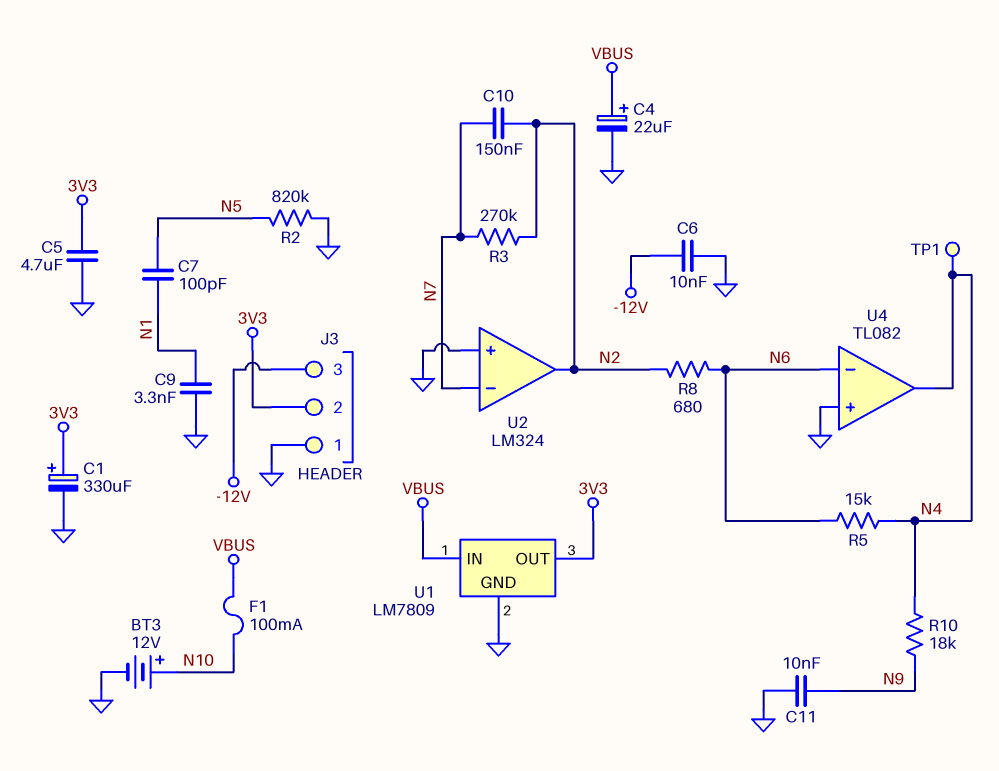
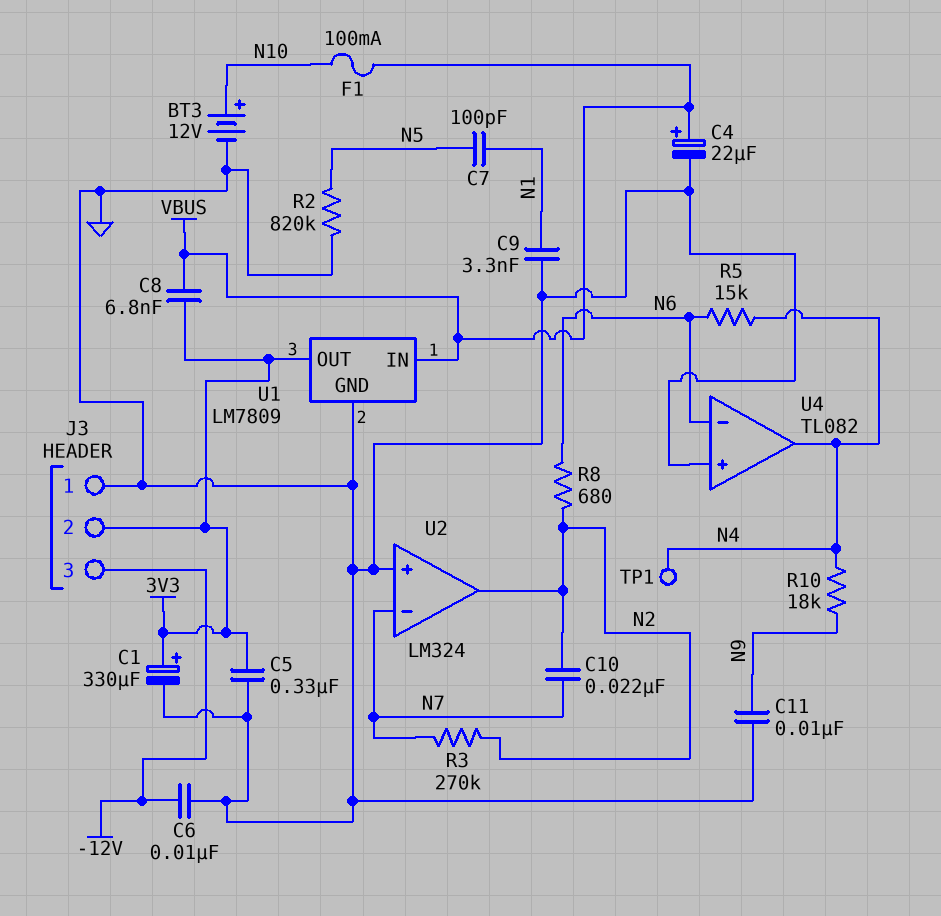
C5: 4.7uF (3V3, GND) -> 330nF (3V3, GND)
C8: none -> 6.8nF (3V3, VBUS)
C10: 150nF (N2, N7) -> 22nF (N2, N7)

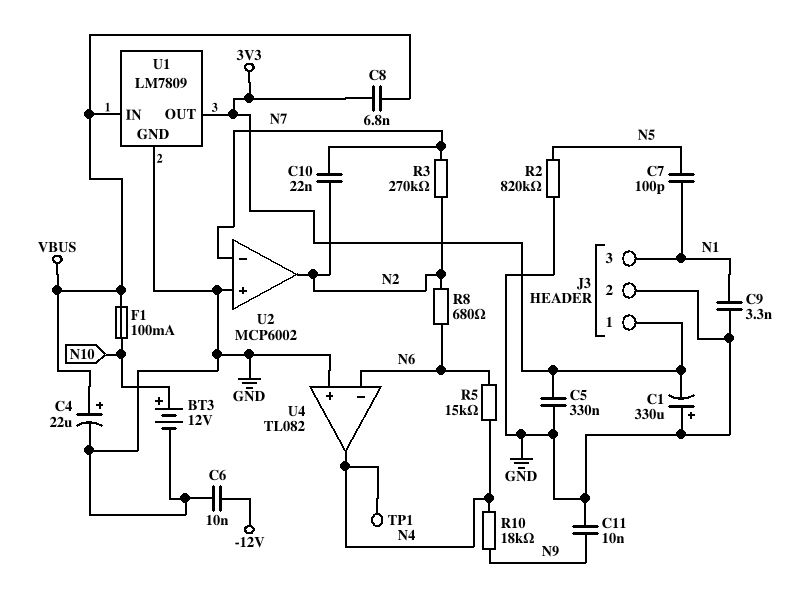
C1: 330uF (plus 3V3, minus GND) -> 330uF (plus GND, minus 3V3)
J3 pin 1: GND -> 3V3
J3 pin 2: 3V3 -> GND
J3 pin 3: -12V -> N1
U2: LM324 -> MCP6002

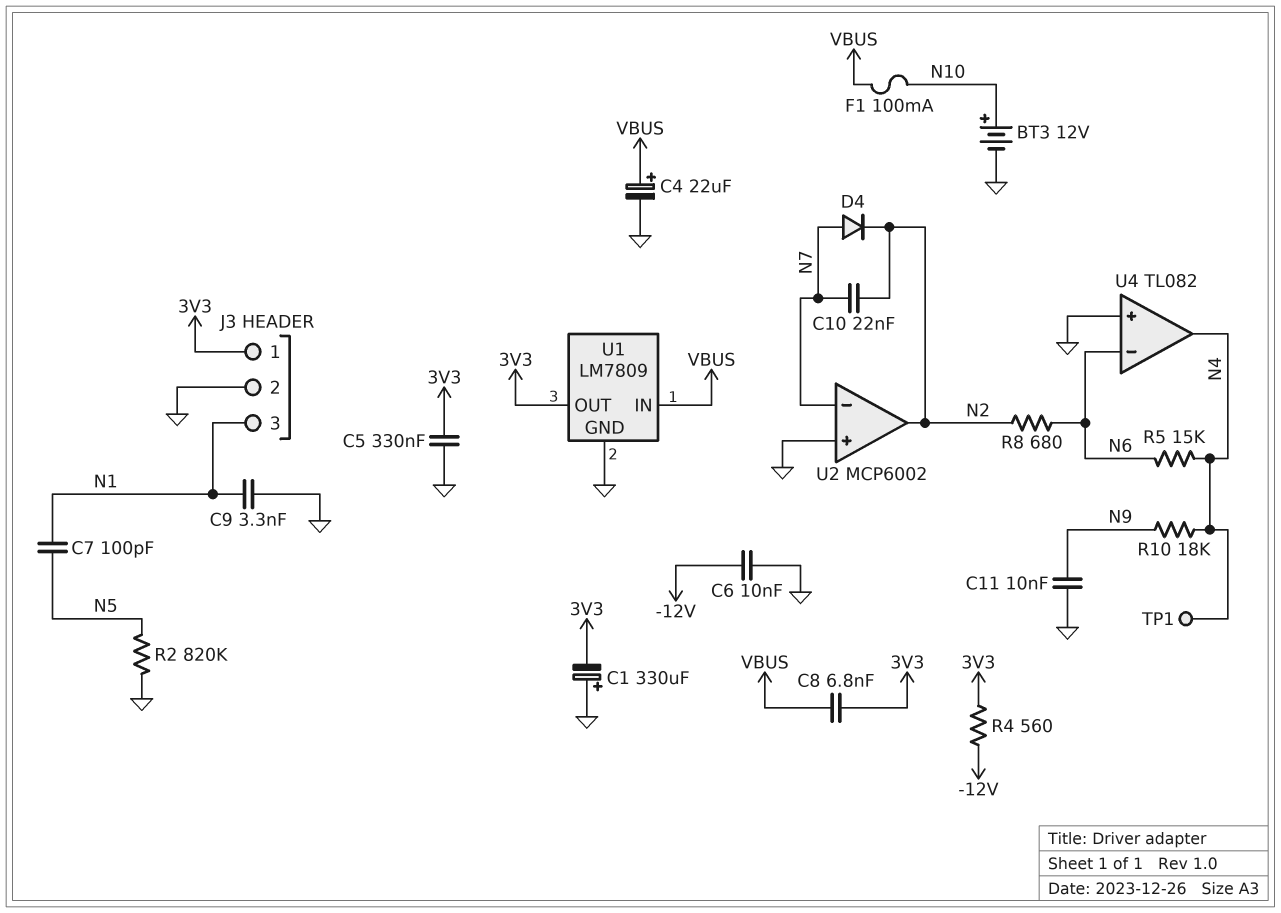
D4: none -> diode (A N7, K N2)
R3: 270k (N2, N7) -> none
R4: none -> 560 (-12V, 3V3)

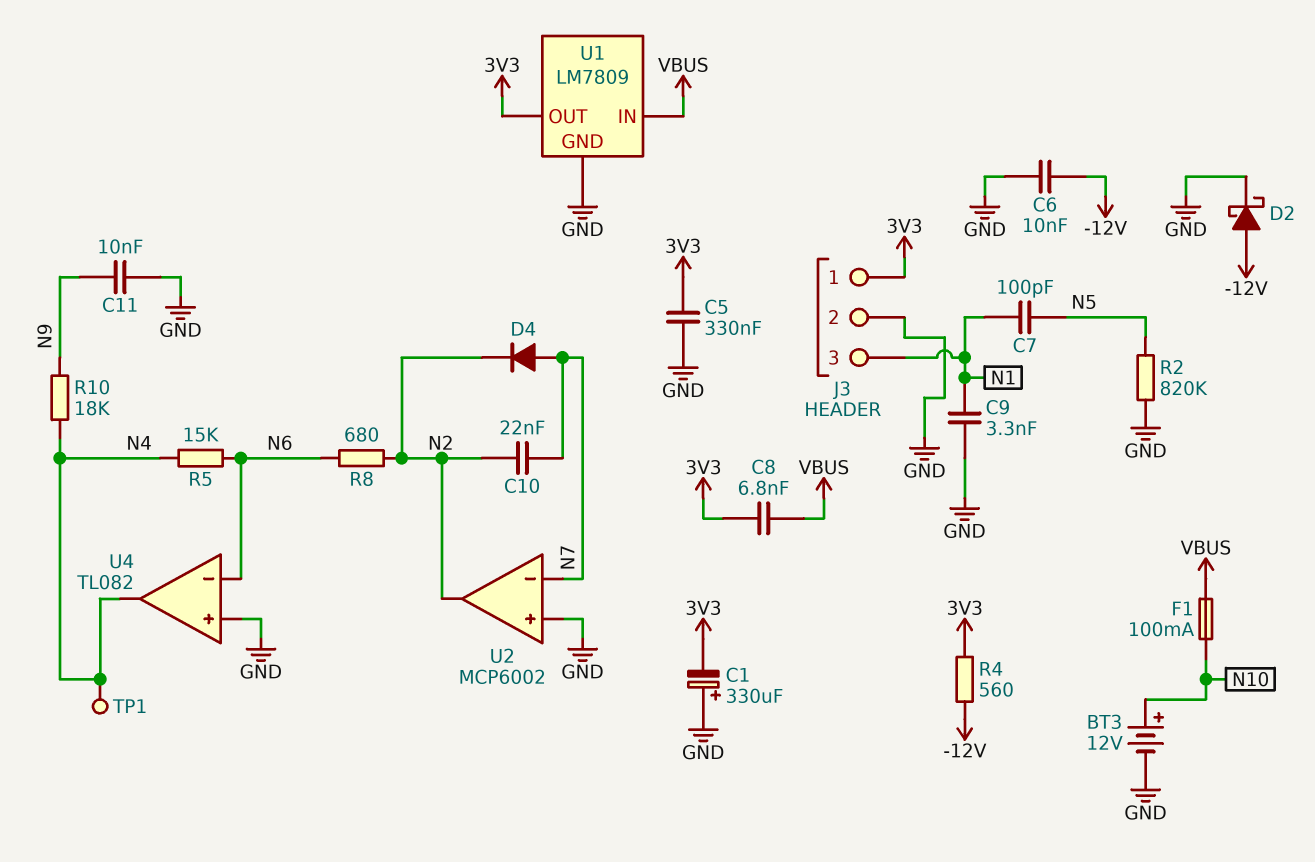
C4: 22uF (plus VBUS, minus GND) -> none
D2: none -> schottky (A -12V, K GND)

